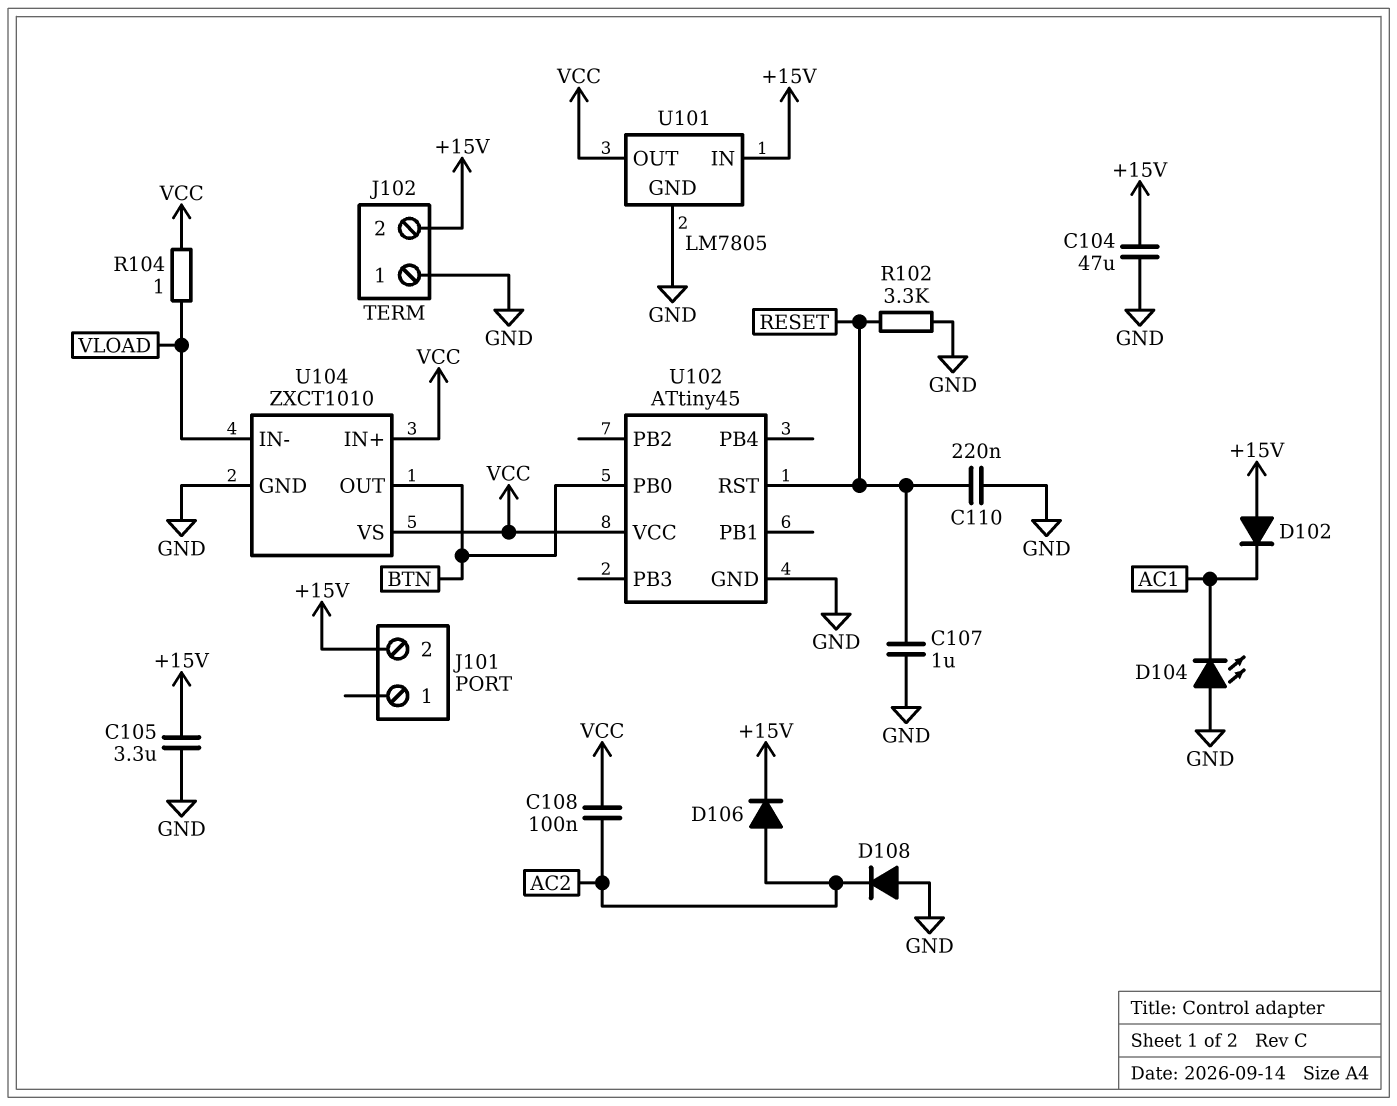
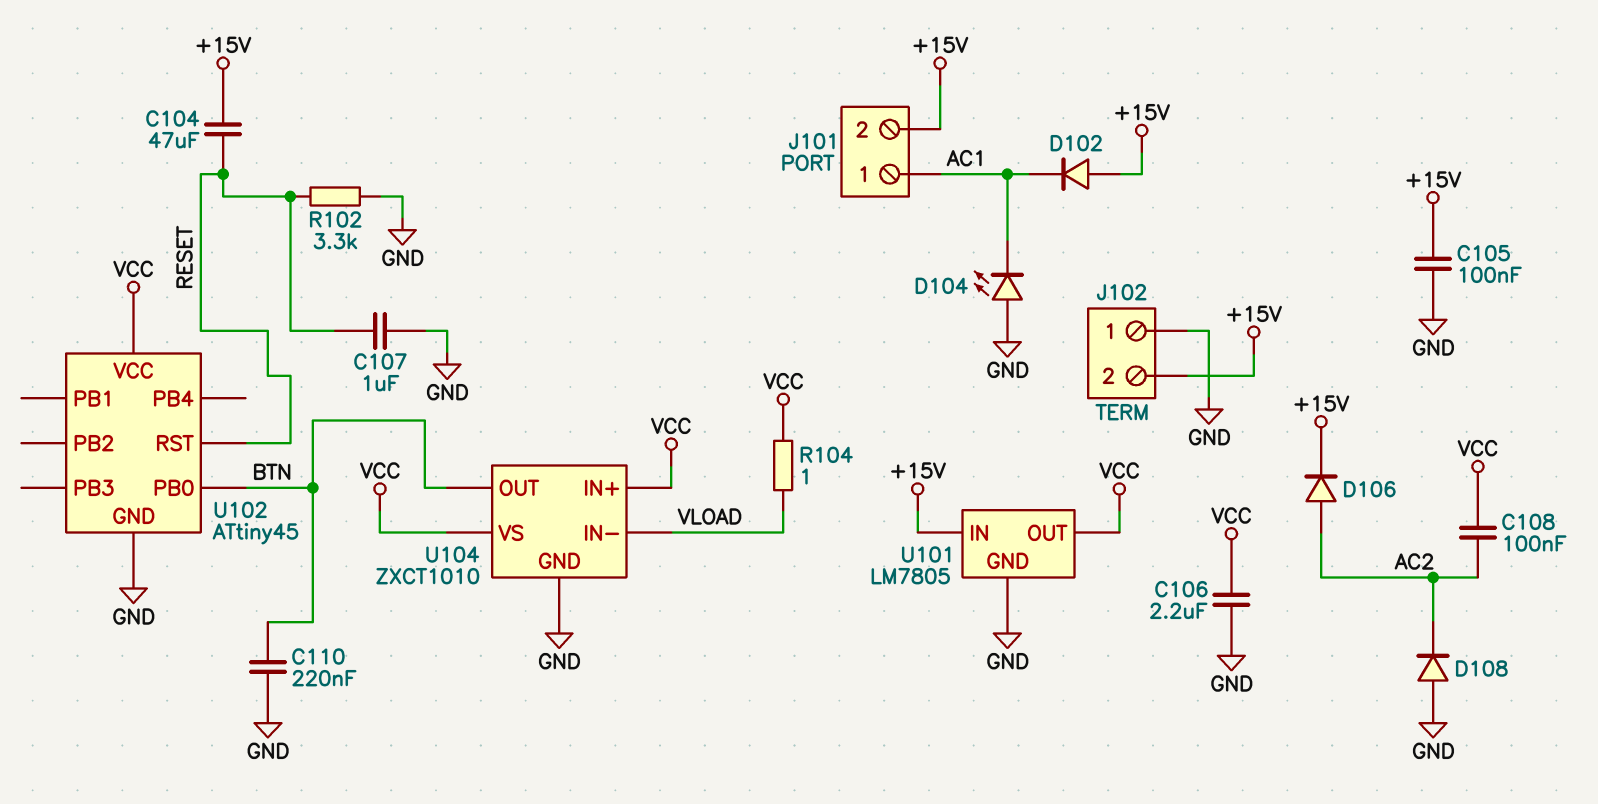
C104: 47uF (+15V, GND) -> 47uF (+15V, RESET)
C105: 3.3uF (+15V, GND) -> 100nF (+15V, GND)
C106: none -> 2.2uF (GND, VCC)
C110: 220nF (GND, RESET) -> 220nF (BTN, GND)
J101 pin 1: none -> AC1

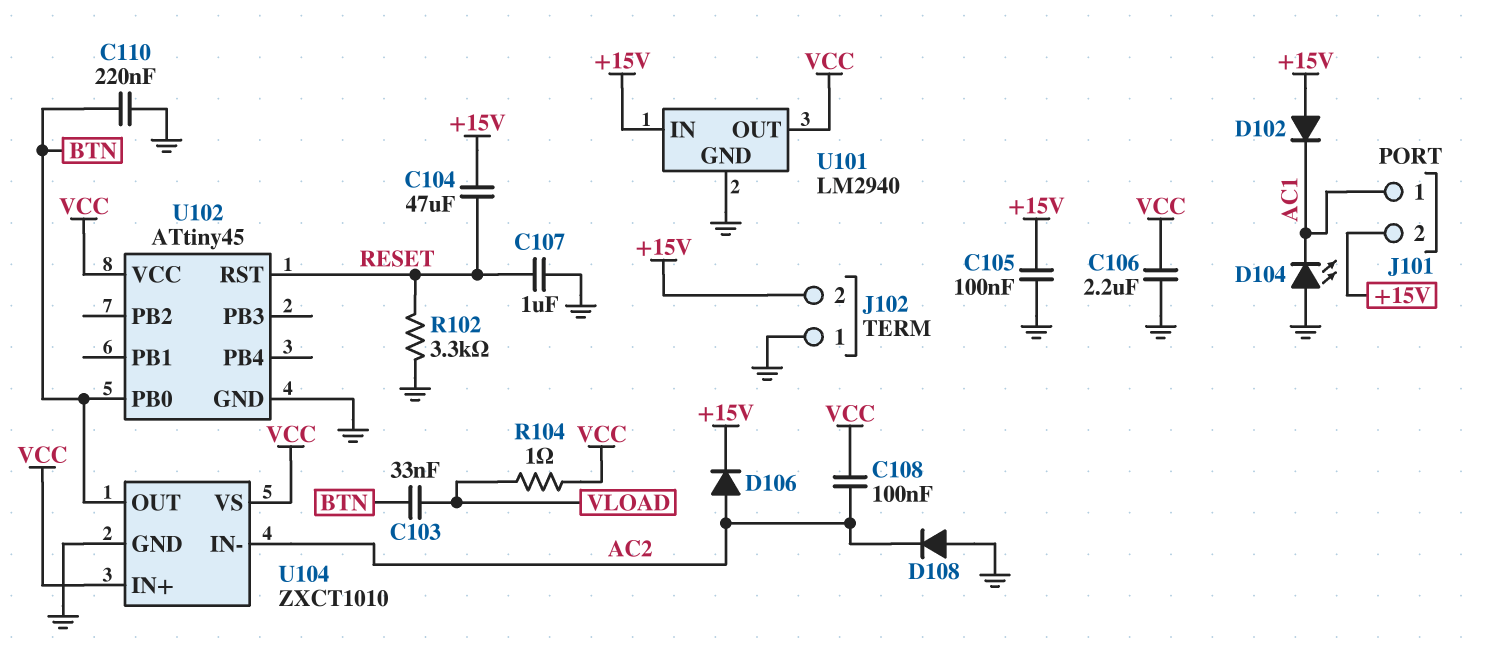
C103: none -> 33nF (BTN, VLOAD)
U101: LM7805 -> LM2940
U104 pin IN-: VLOAD -> AC2

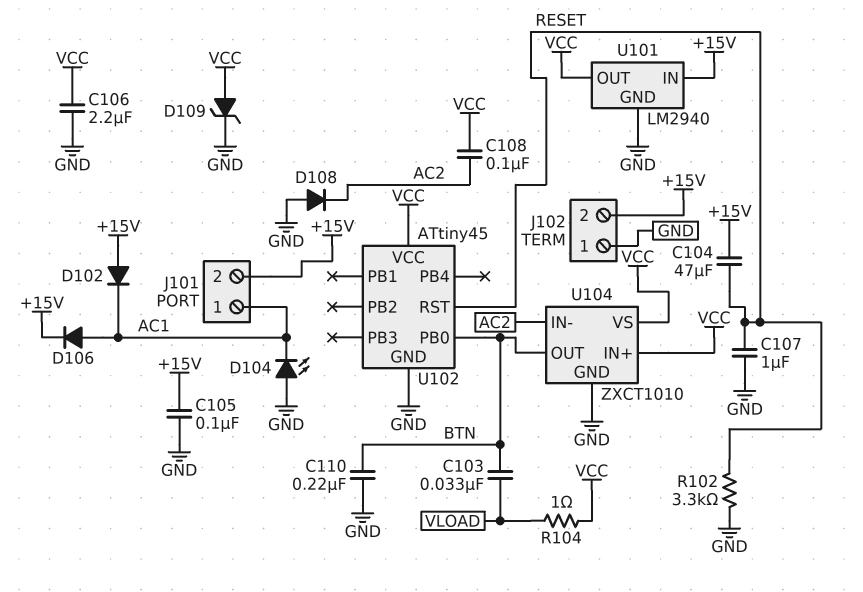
D106: diode (A AC2, K +15V) -> diode (A AC1, K +15V)
D109: none -> zener (A VCC, K GND)

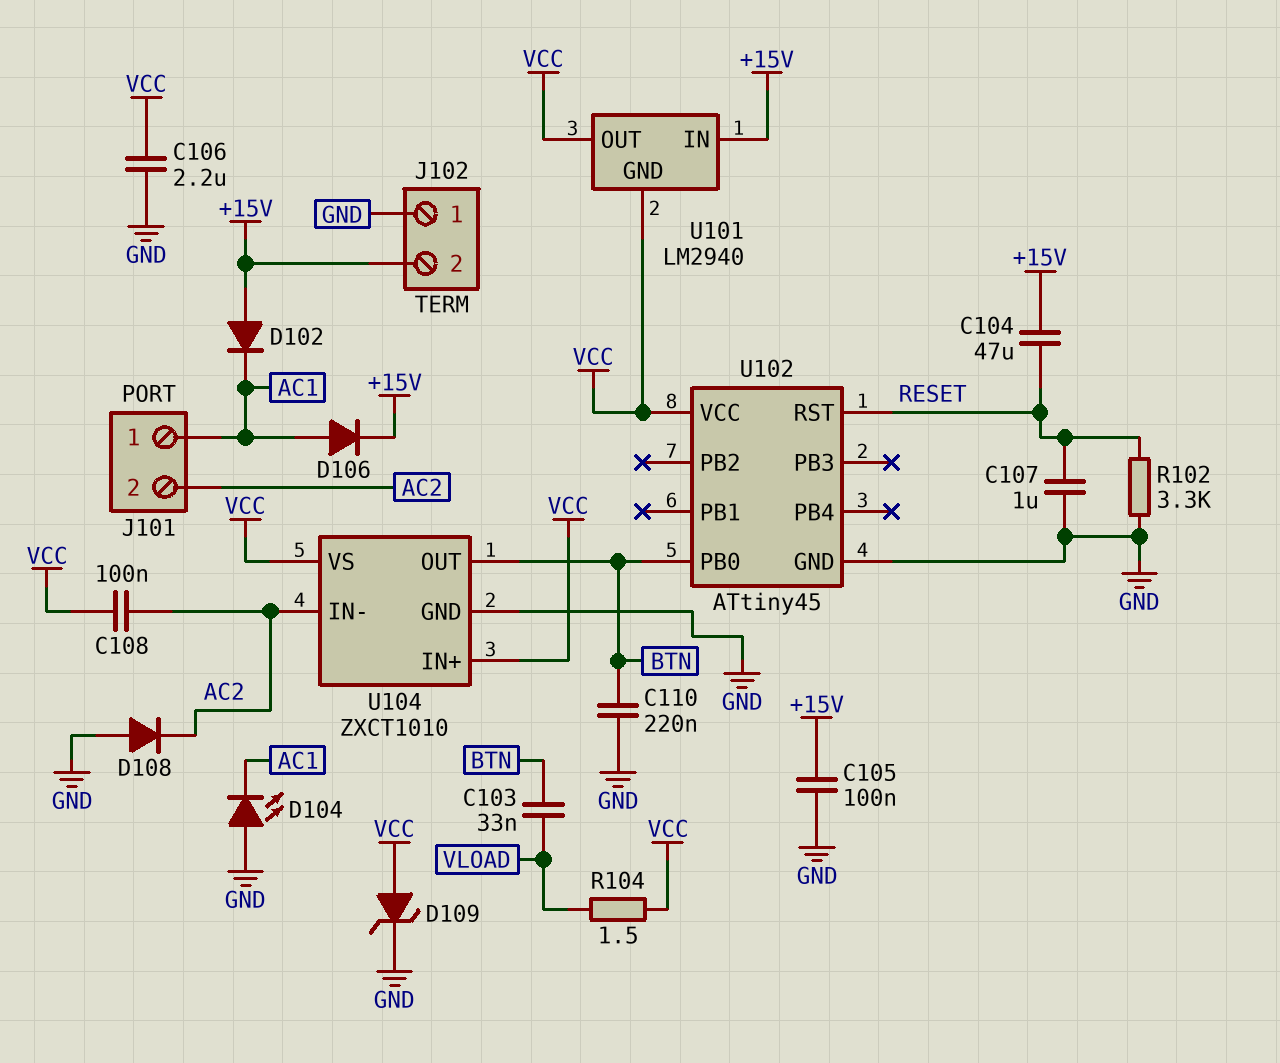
J101 pin 2: +15V -> AC2
R104: 1 (VCC, VLOAD) -> 1.5 (VCC, VLOAD)
U101 pin GND: GND -> VCC

